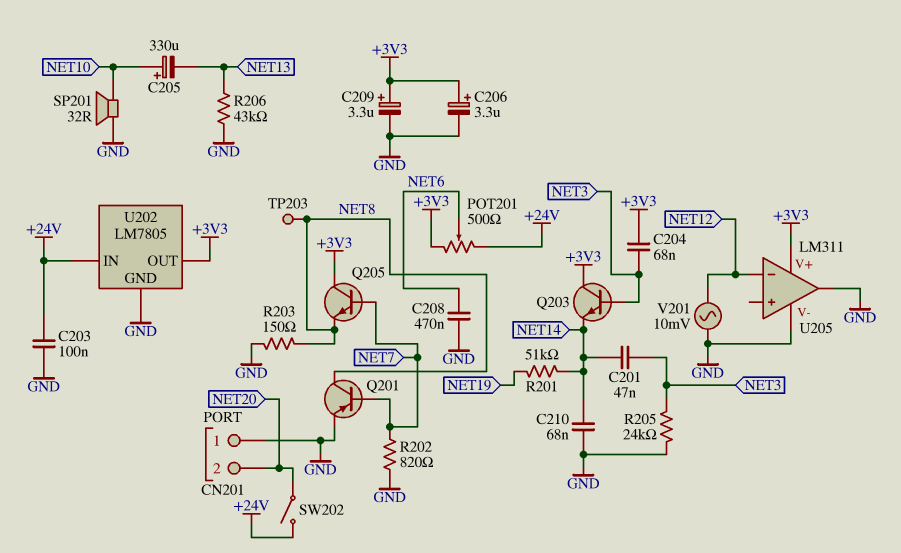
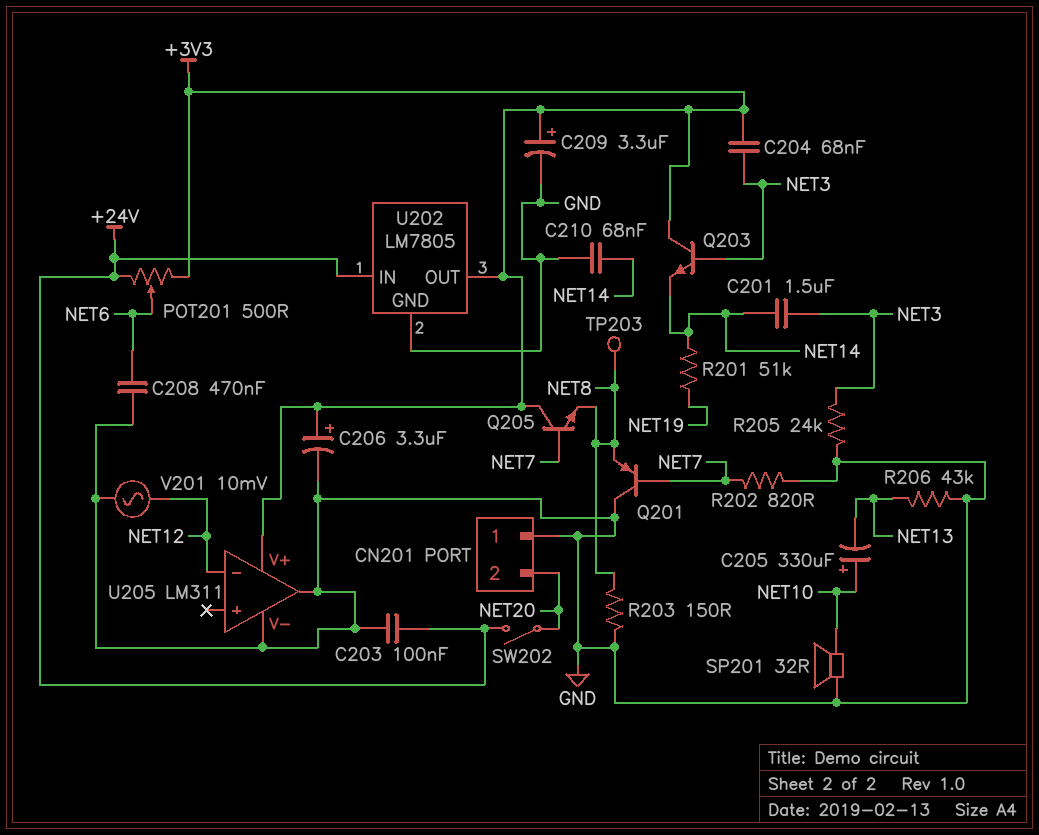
C201: 47nF (NET3, NET14) -> 1.5uF (NET3, NET14)
Q201: PNP (B NET7, C NET8, E GND) -> PNP (B NET7, C GND, E NET8)

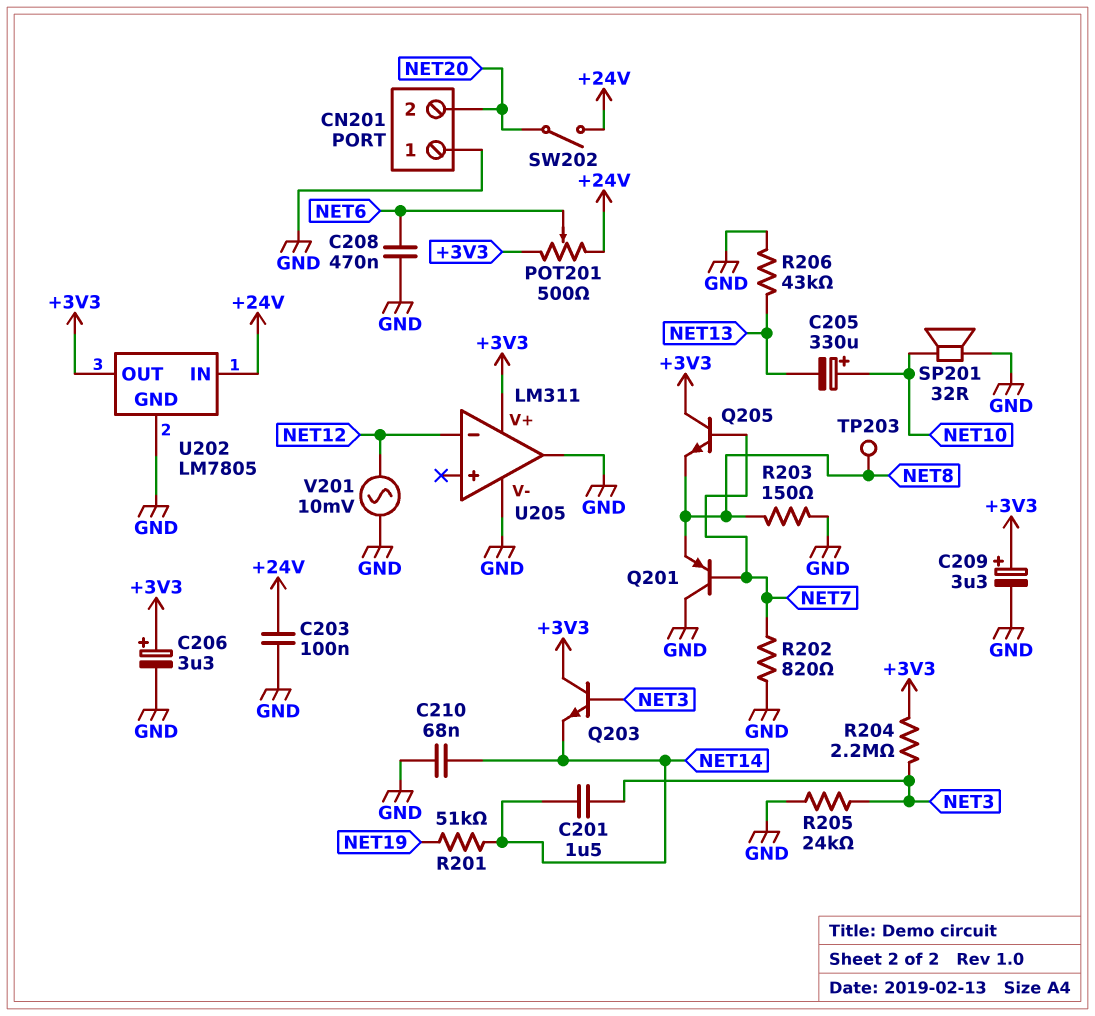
C204: 68nF (+3V3, NET3) -> none
R204: none -> 2.2M (+3V3, NET3)

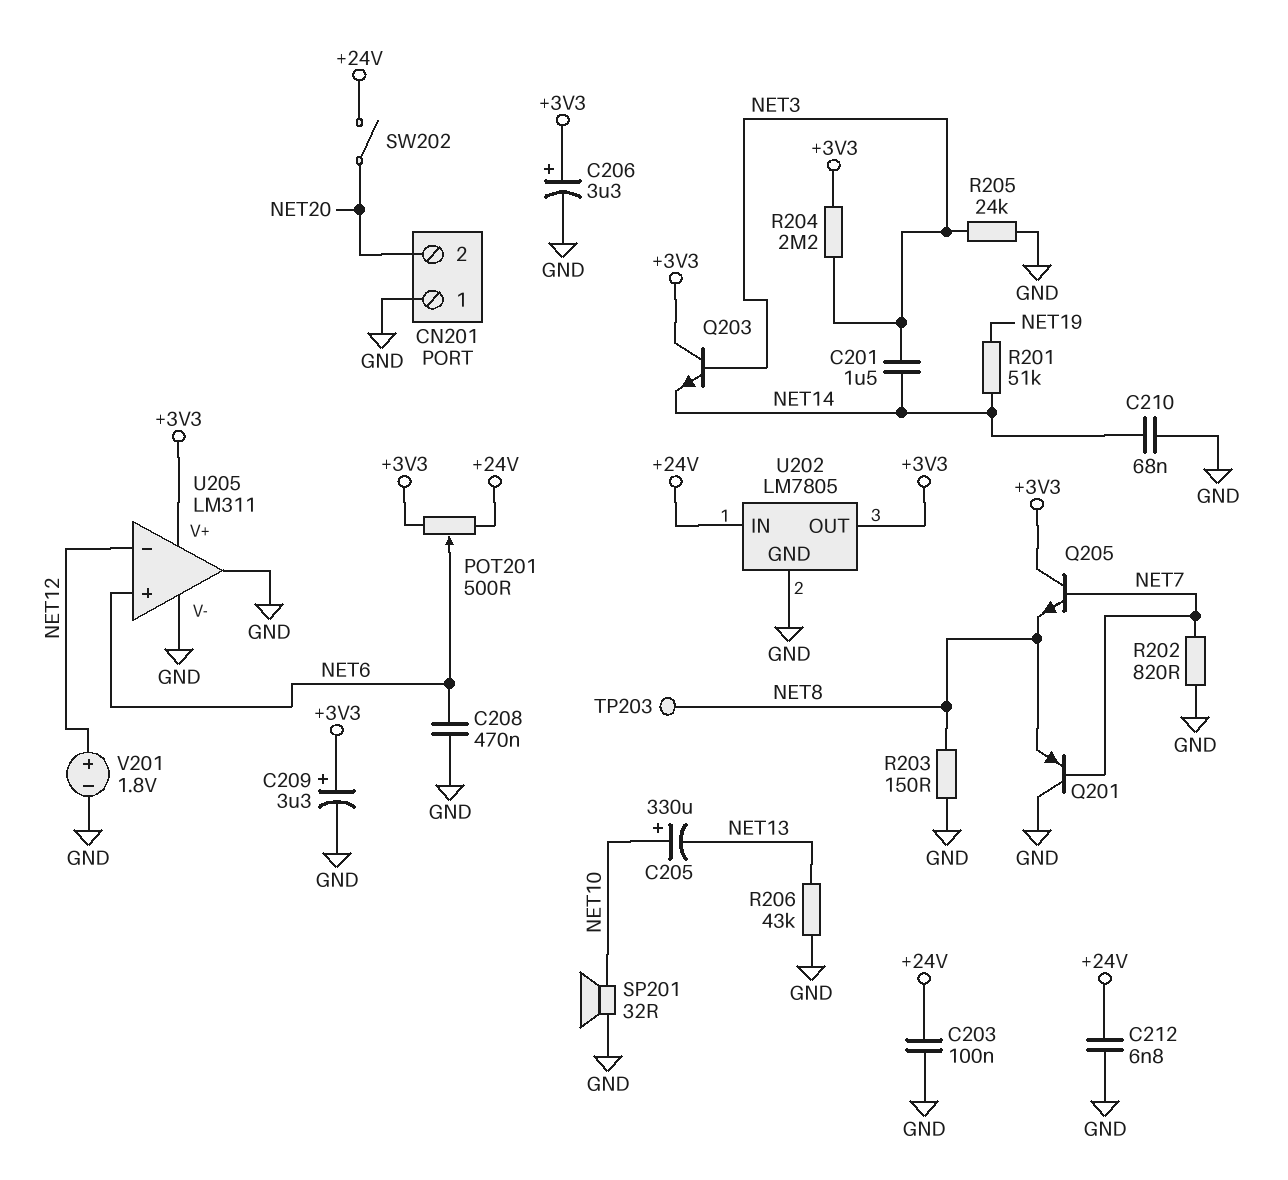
C212: none -> 6.8nF (+24V, GND)
U205 pin in+: none -> NET6
V201: AC 10mV (GND, NET12) -> 1.8V (plus NET12, minus GND)

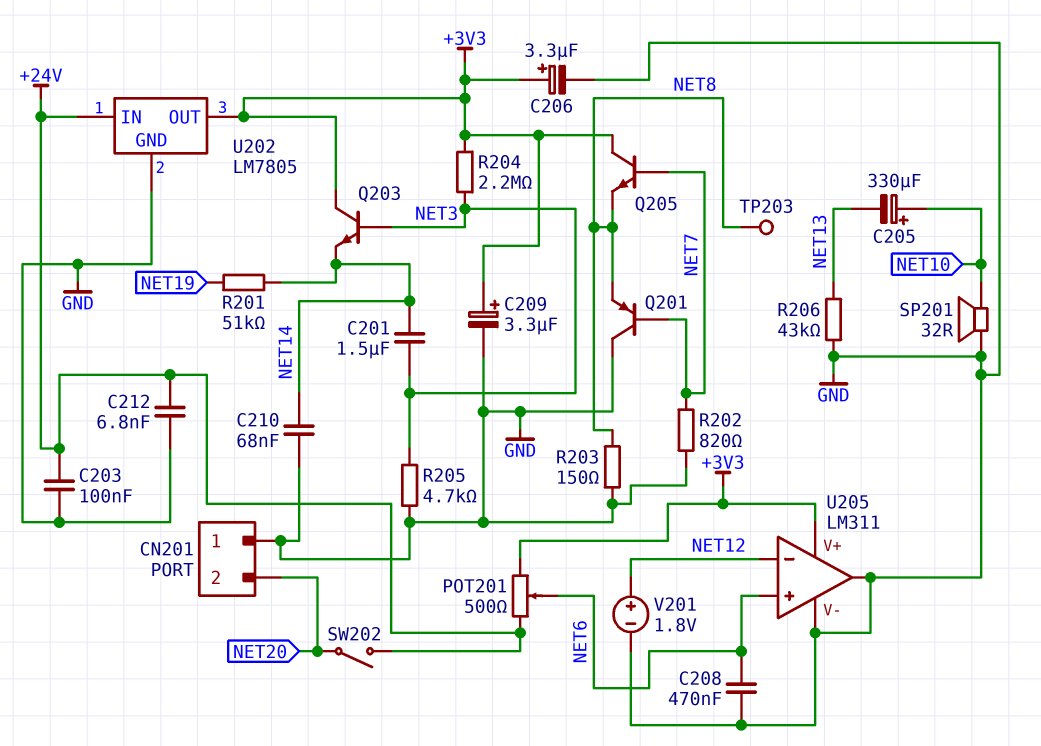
R205: 24k (GND, NET3) -> 4.7k (GND, NET3)

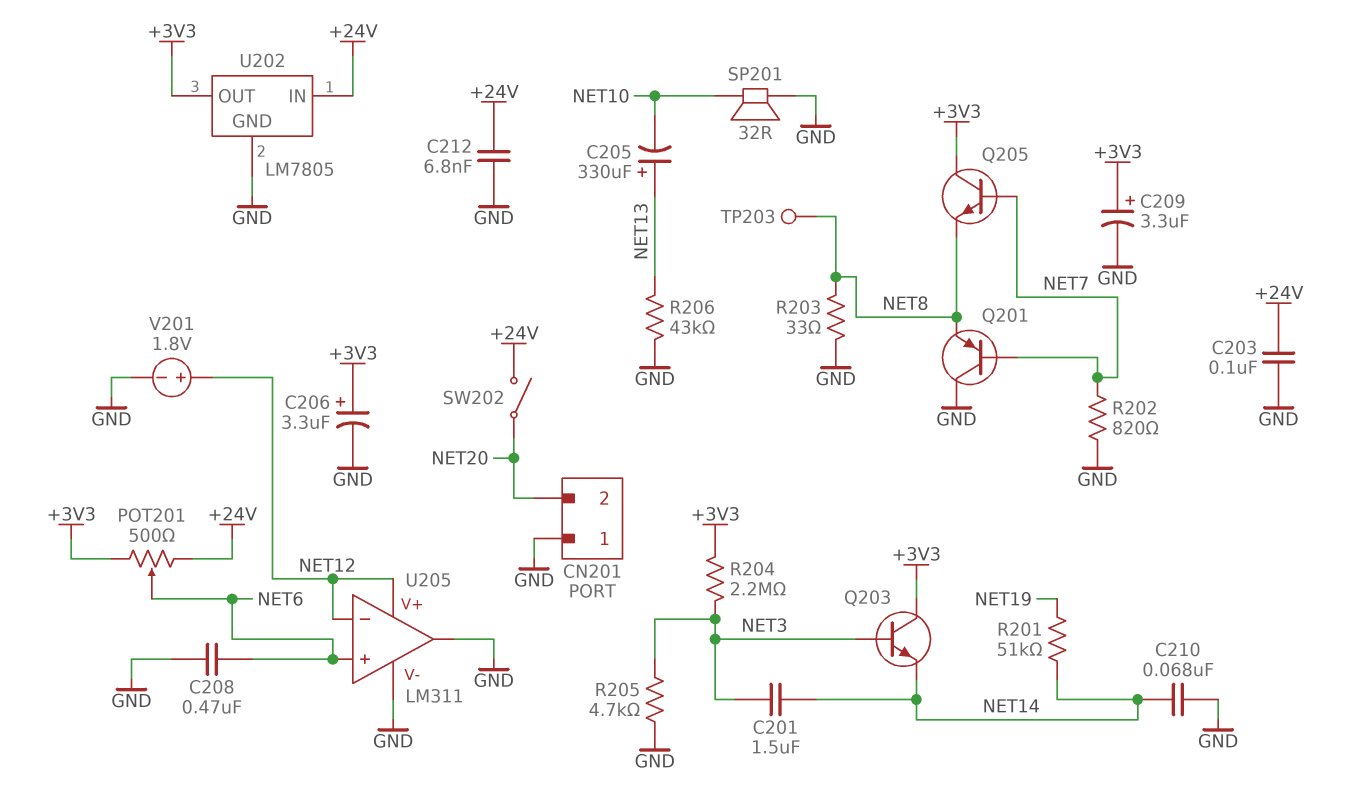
C205: 330uF (plus NET10, minus NET13) -> 330uF (plus NET13, minus NET10)
R203: 150 (GND, NET8) -> 33 (GND, NET8)
U205 pin V+: +3V3 -> NET12

